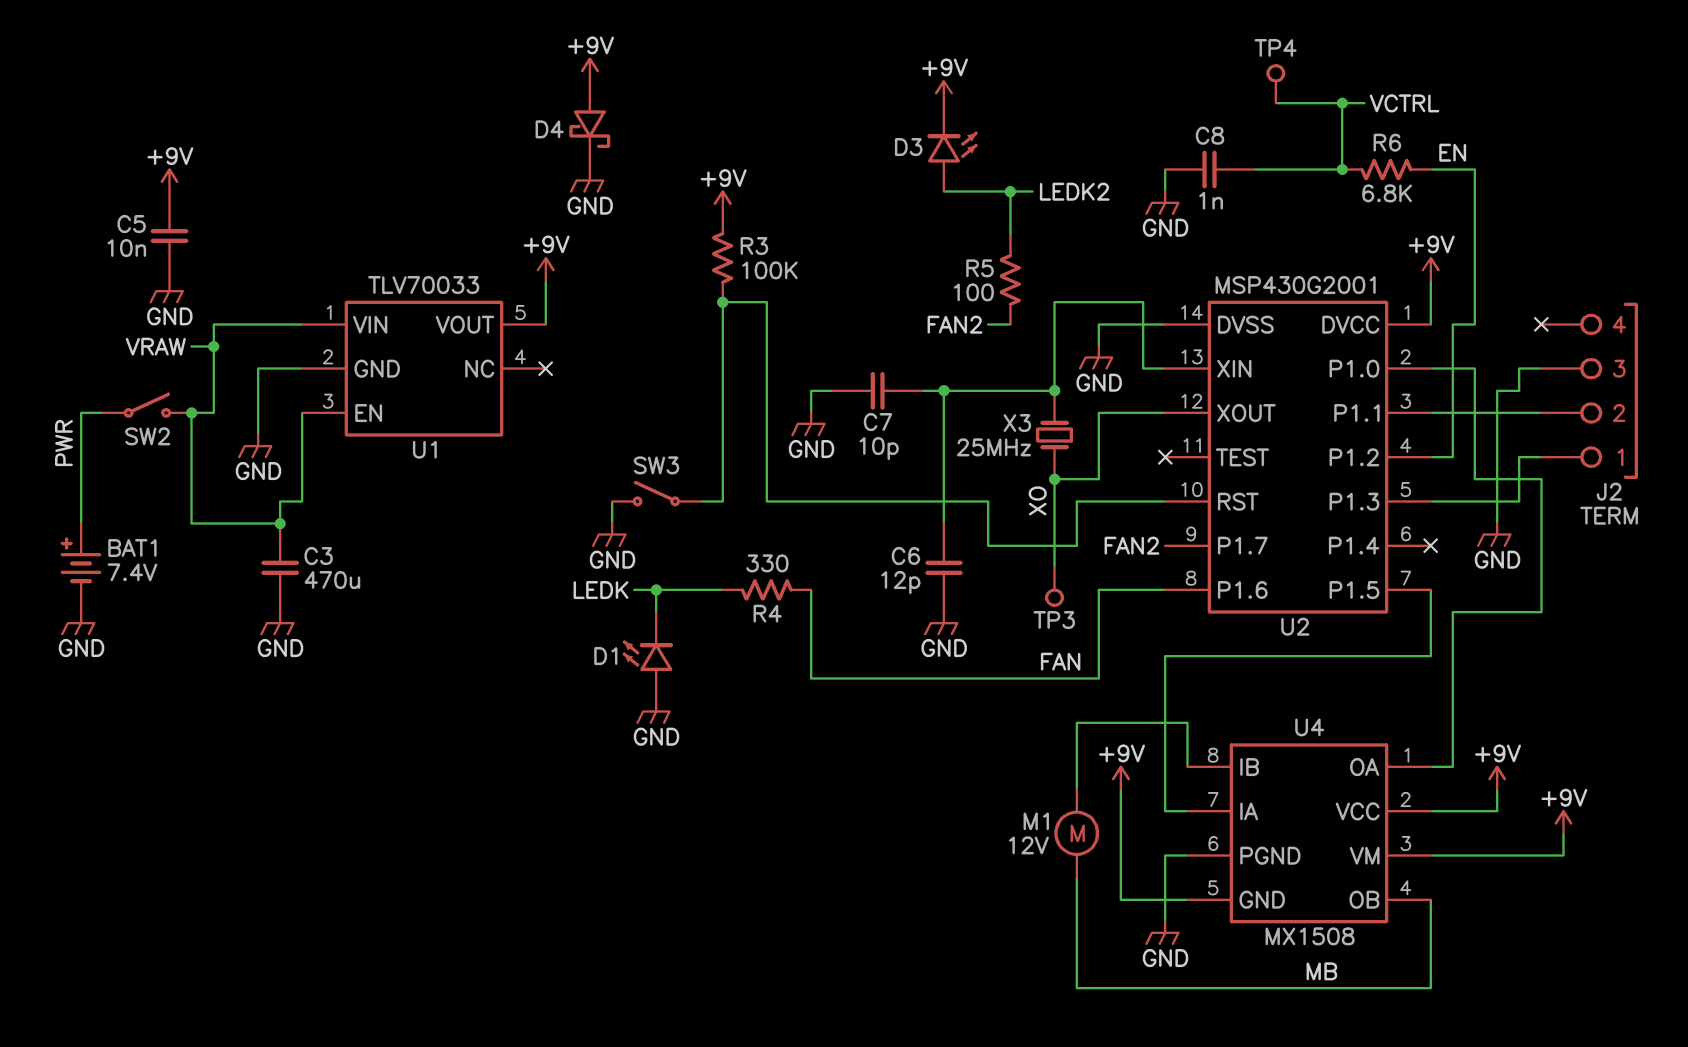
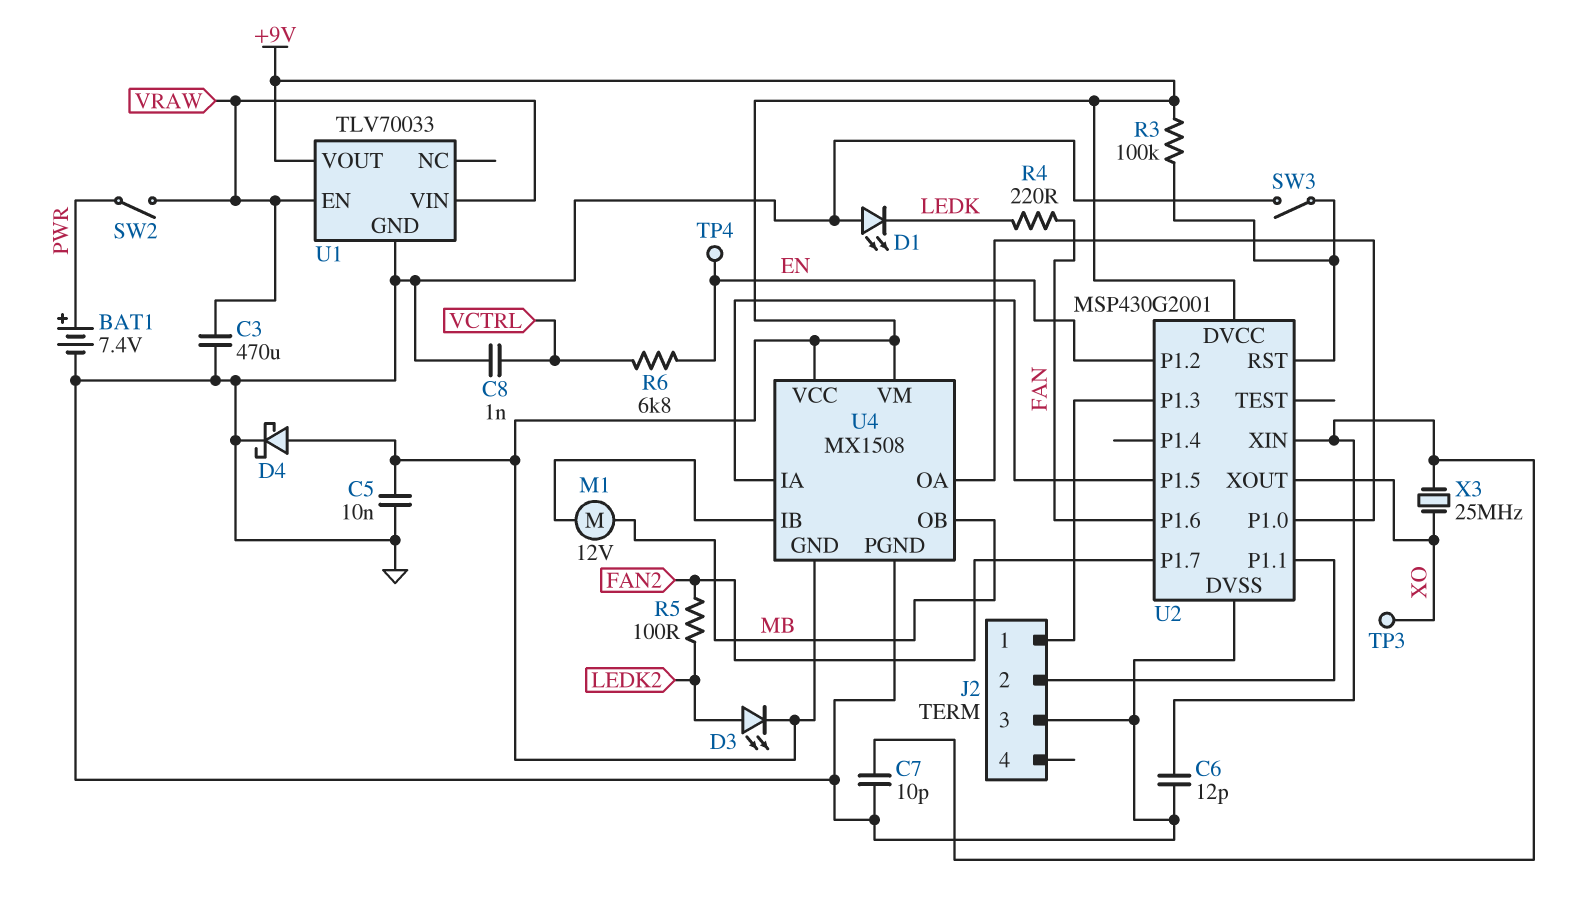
R4: 330 (FAN, LEDK) -> 220 (FAN, LEDK)
TP4: test point (VCTRL) -> test point (EN)

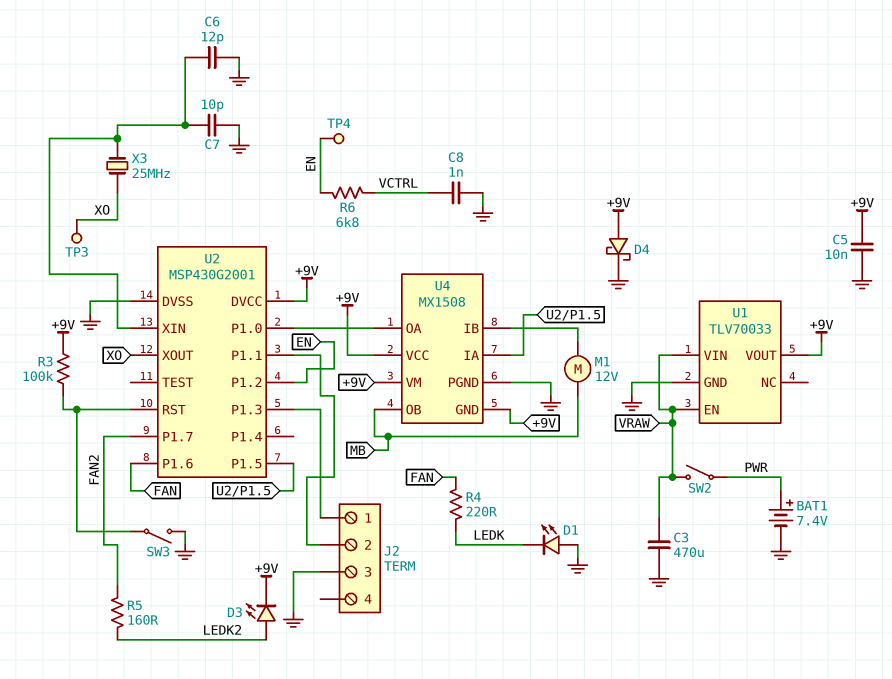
R5: 100 (FAN2, LEDK2) -> 160 (FAN2, LEDK2)

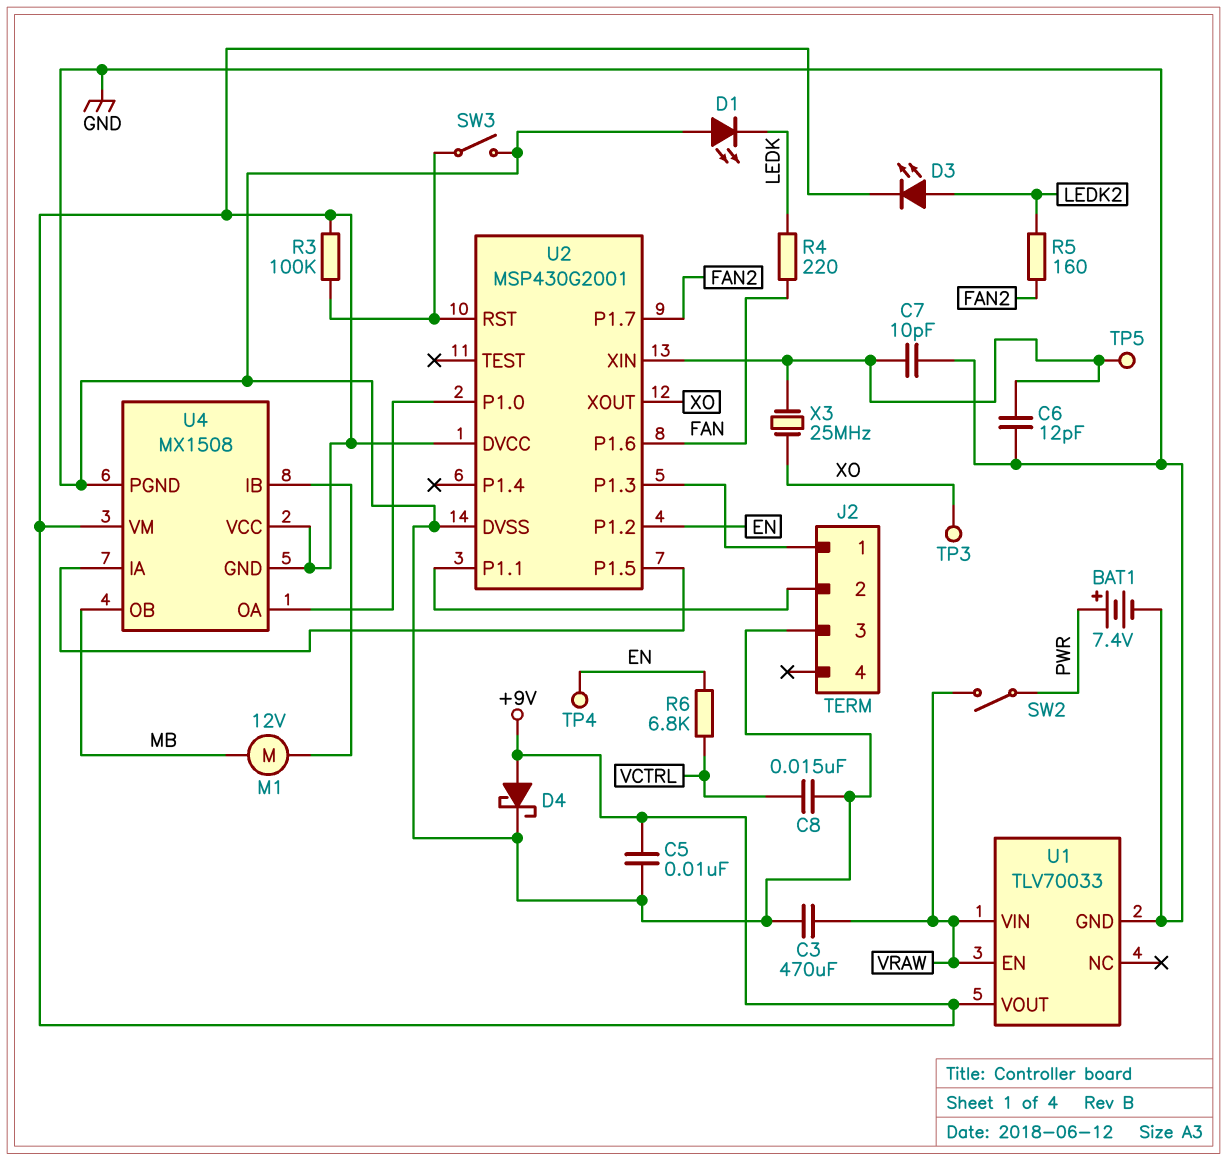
C8: 1nF (GND, VCTRL) -> 15nF (GND, VCTRL)
TP5: none -> test point (U2/XIN)

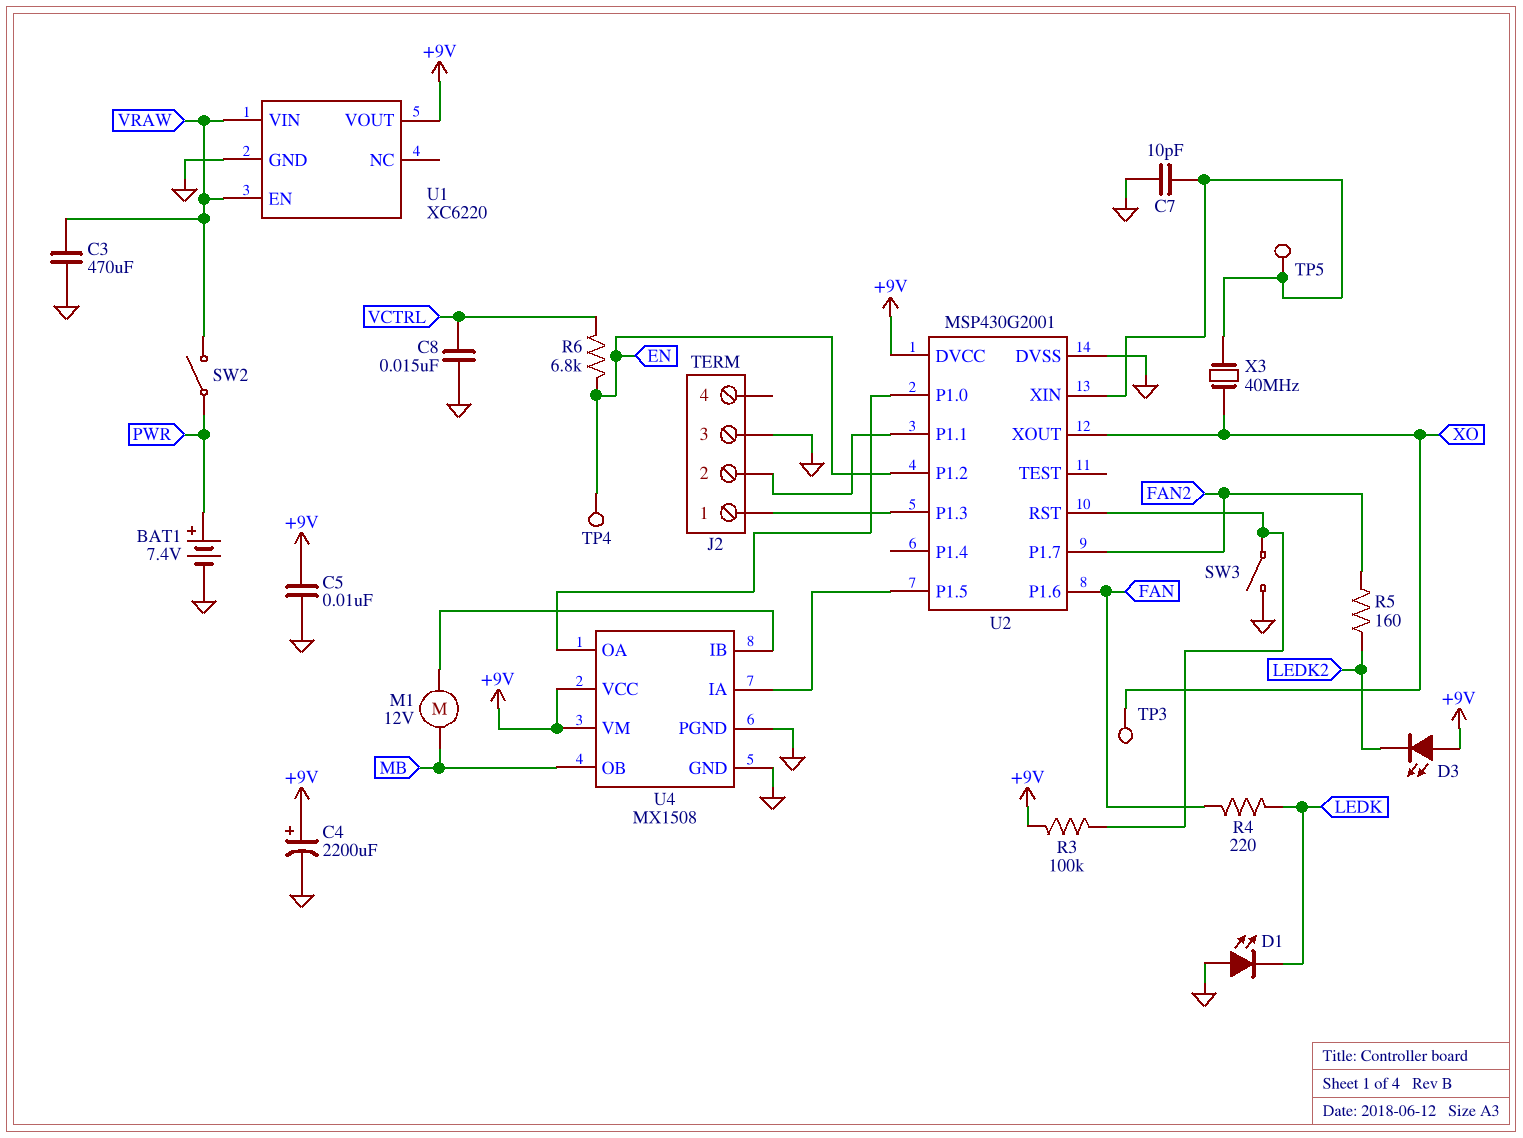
C4: none -> 2200uF (plus +9V, minus GND)
C6: 12pF (GND, U2/XIN) -> none
D3: LED (A LEDK2, K +9V) -> LED (A +9V, K LEDK2)
D4: schottky (A +9V, K GND) -> none
U1: TLV70033 -> XC6220
U4 pin GND: +9V -> GND
X3: 25MHz (U2/XIN, XO) -> 40MHz (U2/XIN, XO)

